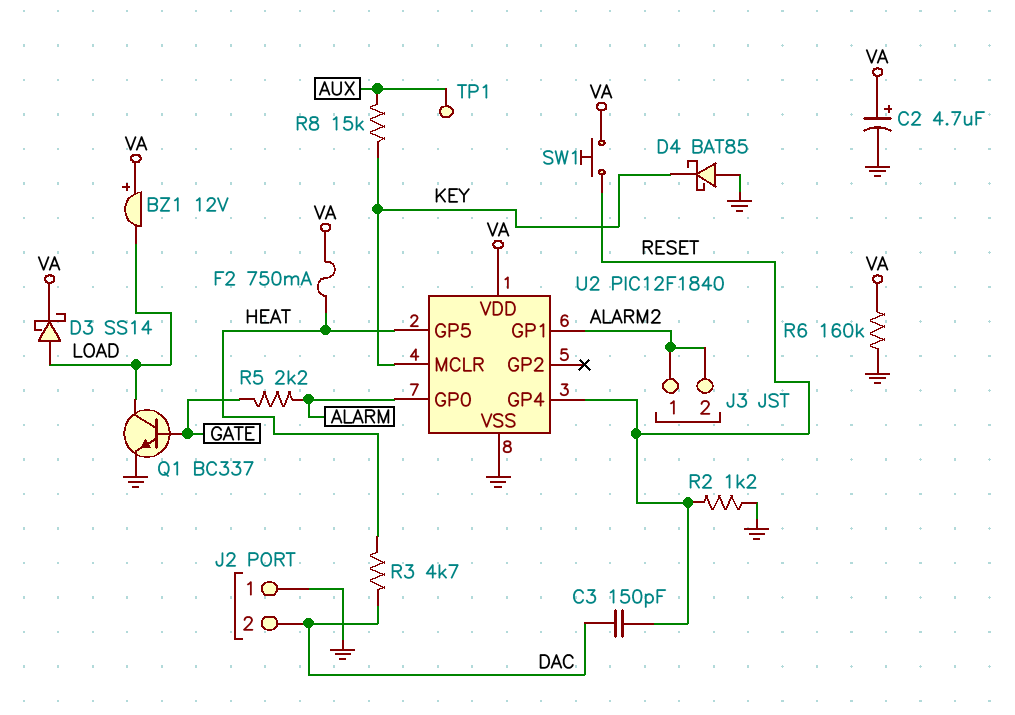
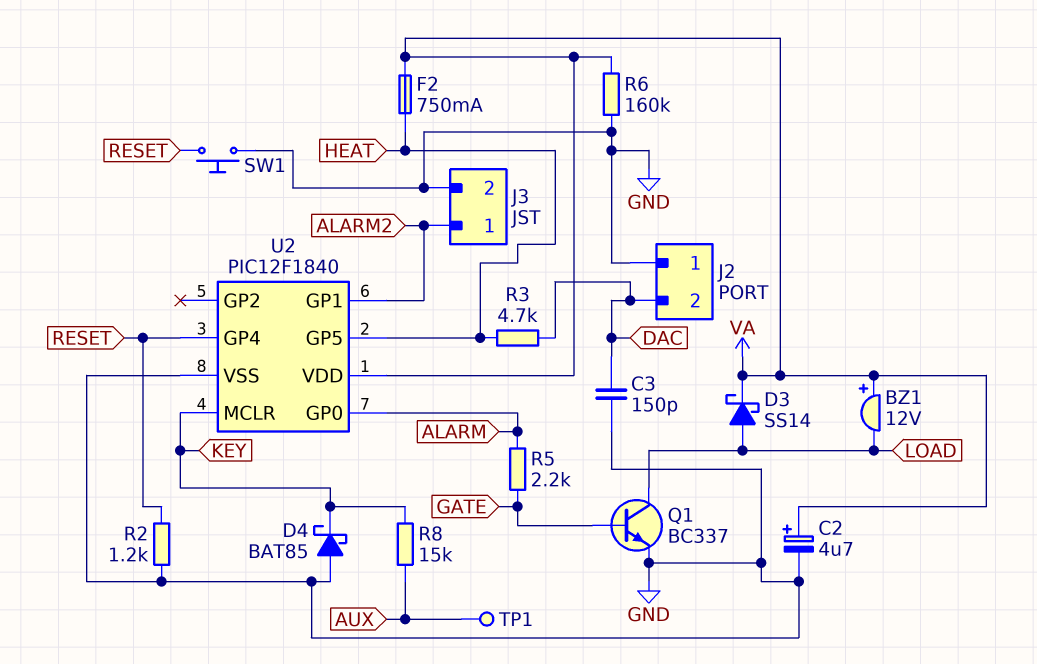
C3: 150pF (DAC, RESET) -> 150pF (DAC, GND)
J3 pin 2: ALARM2 -> GND
SW1: button (RESET, VA) -> button (GND, RESET)

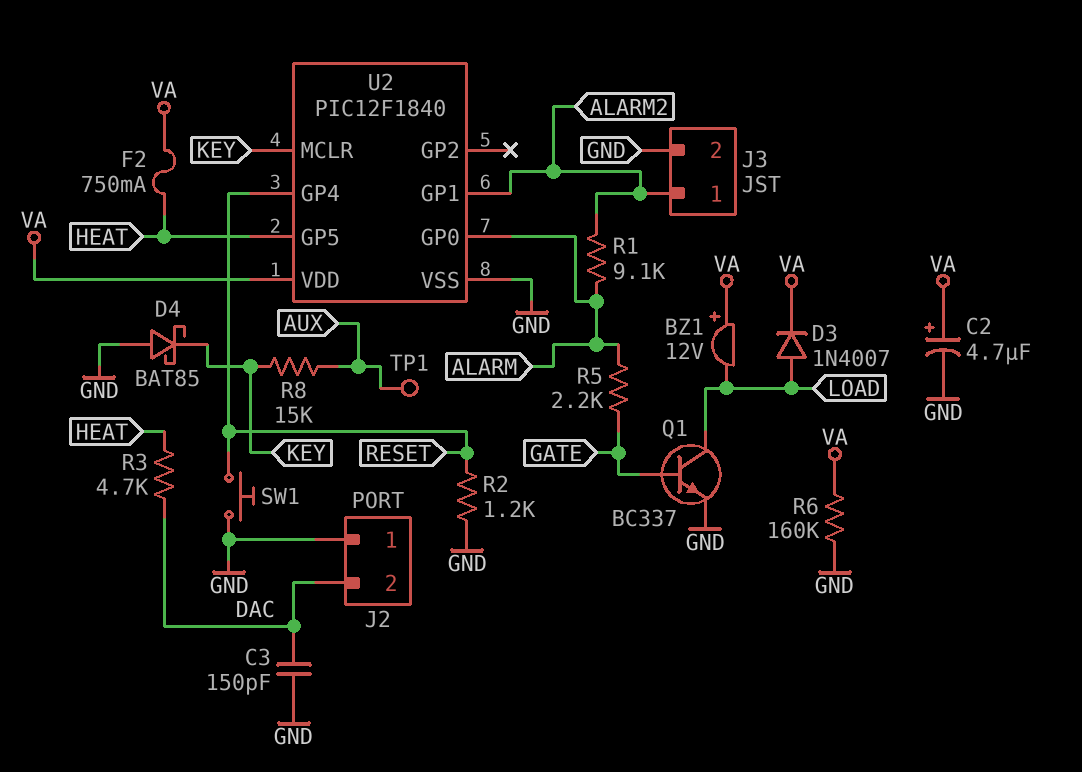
D3: schottky SS14 (A LOAD, K VA) -> diode 1N4007 (A LOAD, K VA)
R1: none -> 9.1k (ALARM, ALARM2)

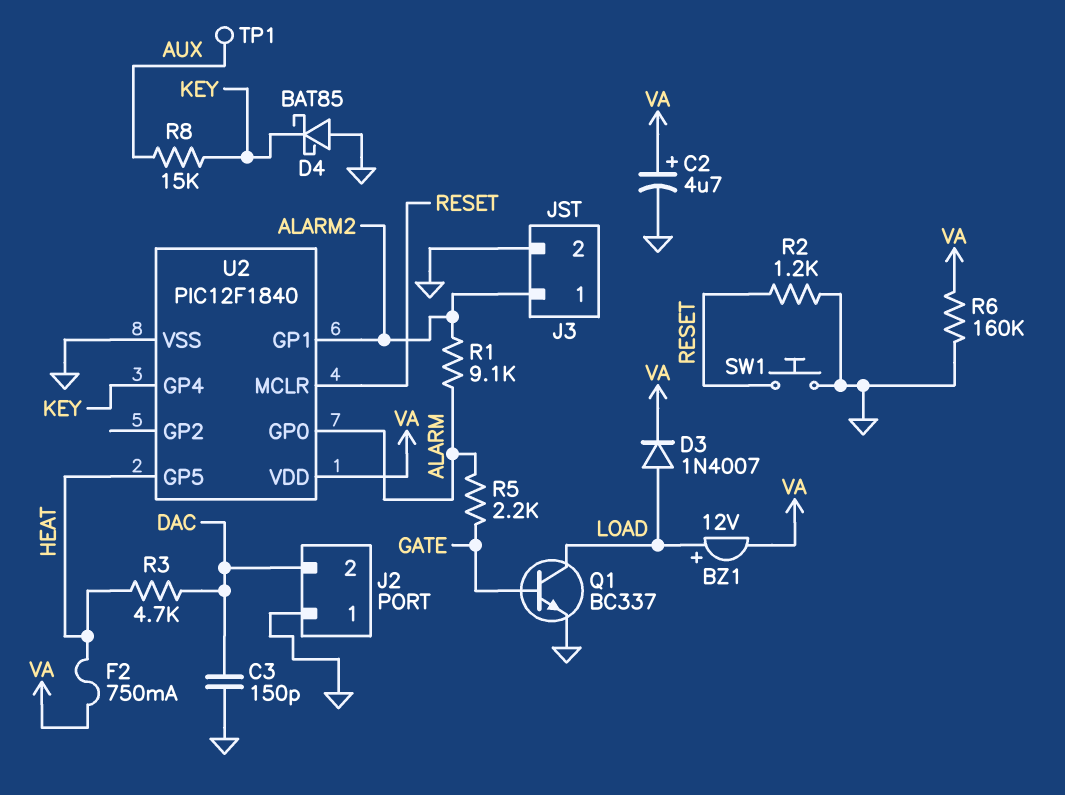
BZ1: buzzer 12V (plus VA, minus LOAD) -> buzzer 12V (plus LOAD, minus VA)
U2 pin GP4: RESET -> KEY
U2 pin MCLR: KEY -> RESET

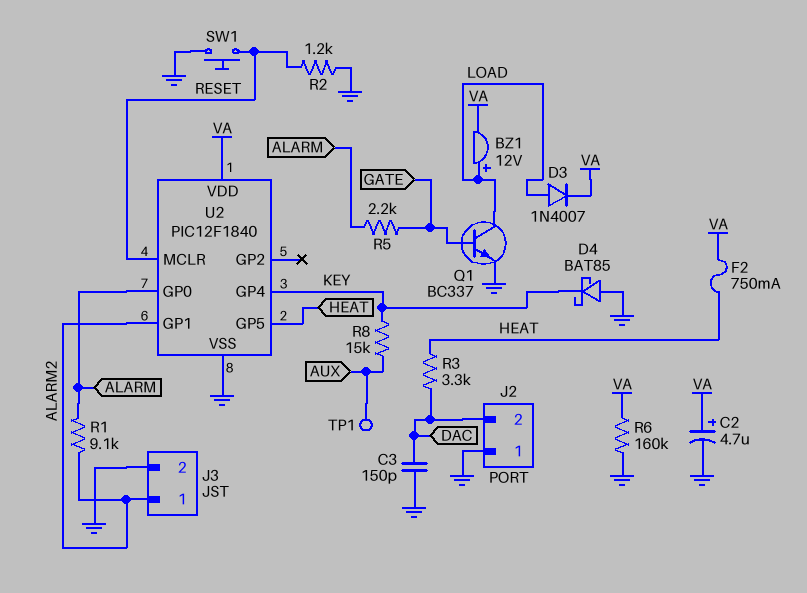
R3: 4.7k (DAC, HEAT) -> 3.3k (DAC, HEAT)

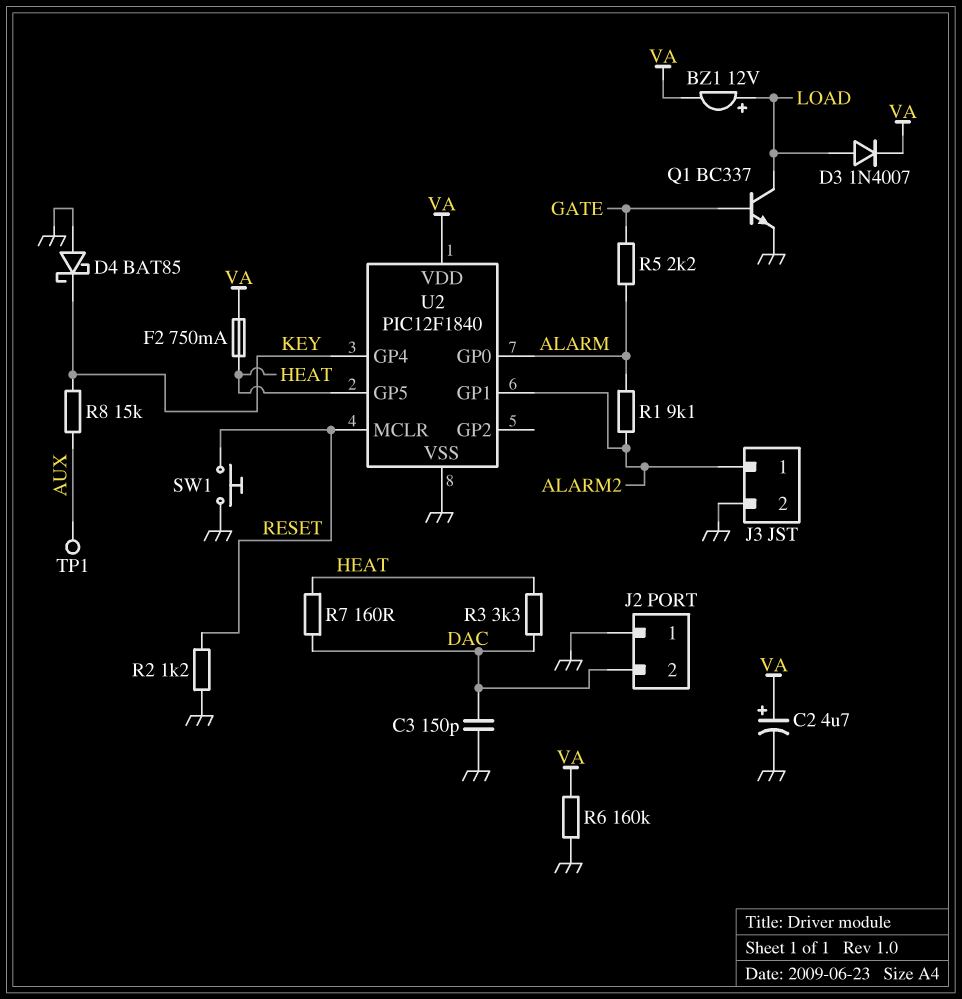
R7: none -> 160 (DAC, HEAT)

